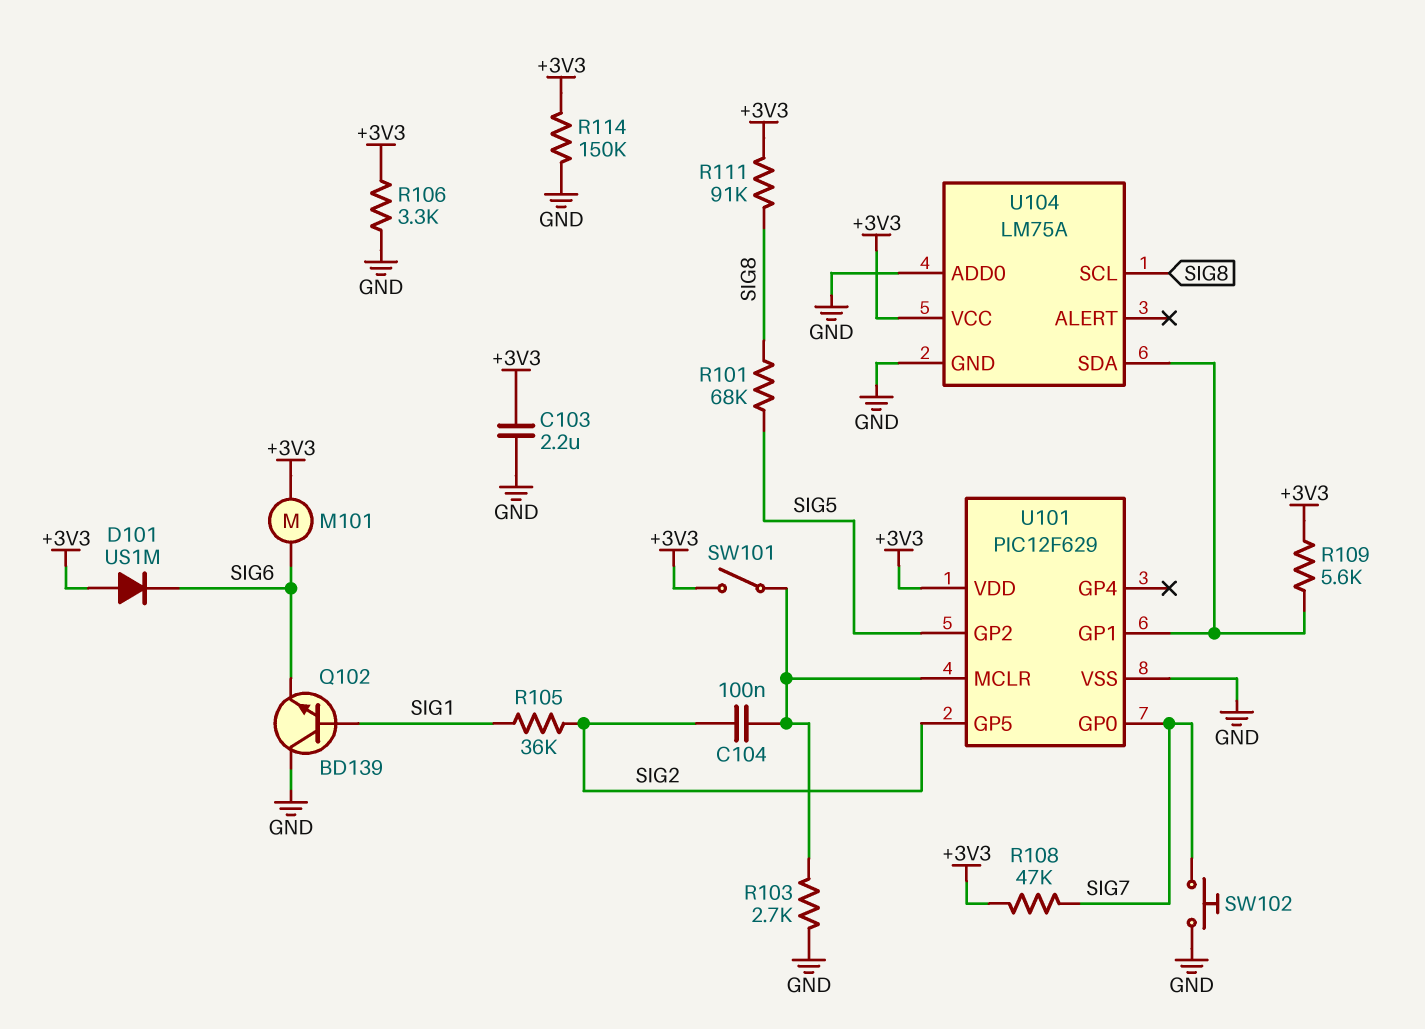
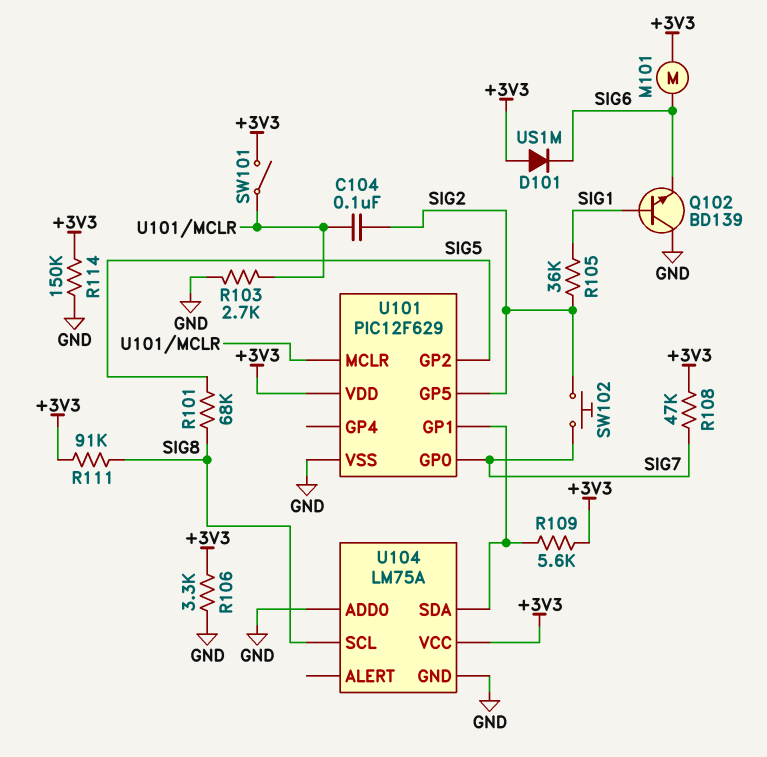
C103: 2.2uF (+3V3, GND) -> none
SW102: button (GND, SIG7) -> button (SIG2, SIG7)

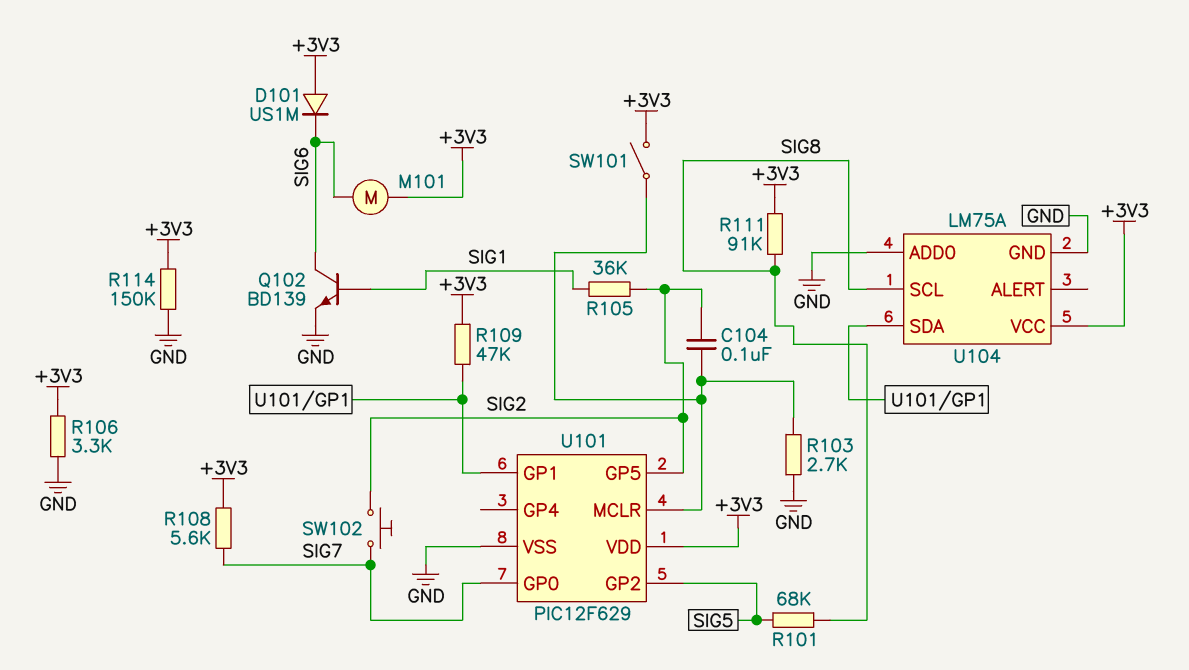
Q102: NPN BD139 (B SIG1, C GND, E SIG6) -> NPN BD139 (B SIG1, C SIG6, E GND)
R108: 47k (+3V3, SIG7) -> 5.6k (+3V3, SIG7)
R109: 5.6k (+3V3, U101/GP1) -> 47k (+3V3, U101/GP1)

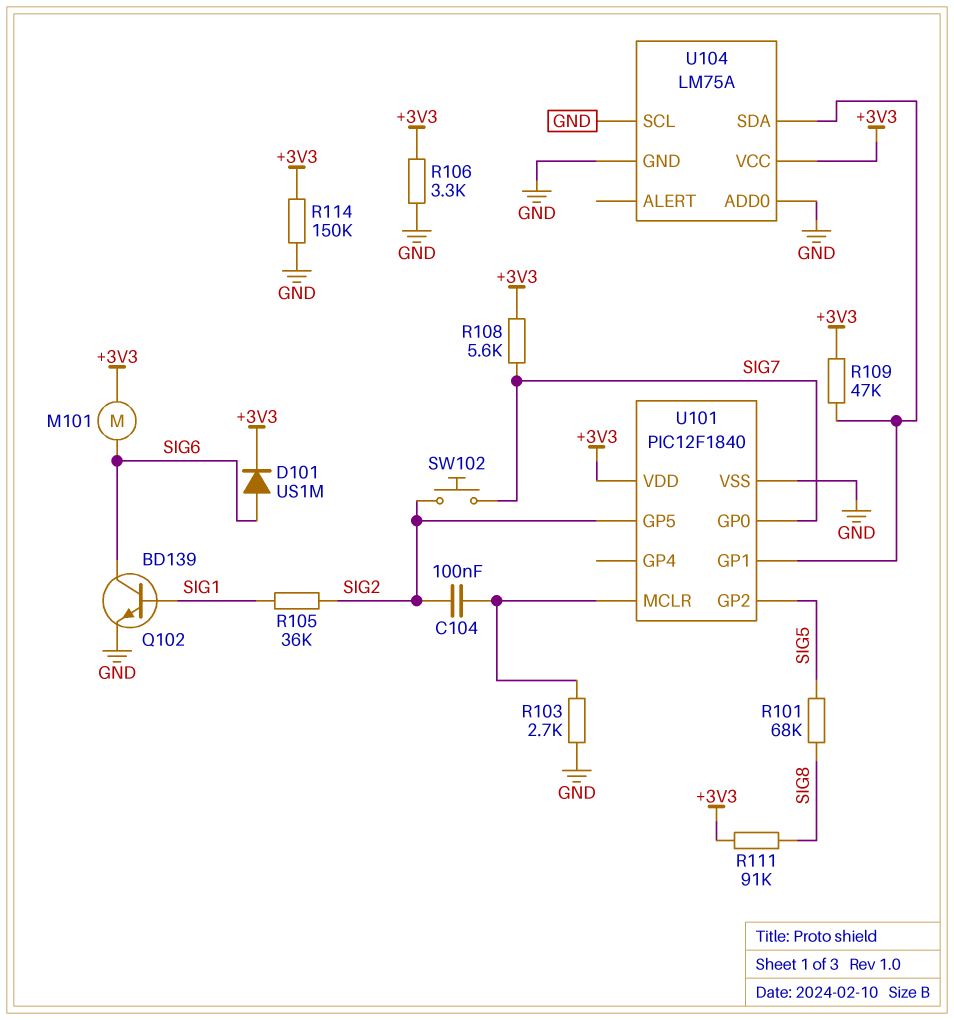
D101: diode US1M (A +3V3, K SIG6) -> diode US1M (A SIG6, K +3V3)
SW101: switch (+3V3, U101/MCLR) -> none
U101: PIC12F629 -> PIC12F1840
U104 pin SCL: SIG8 -> GND

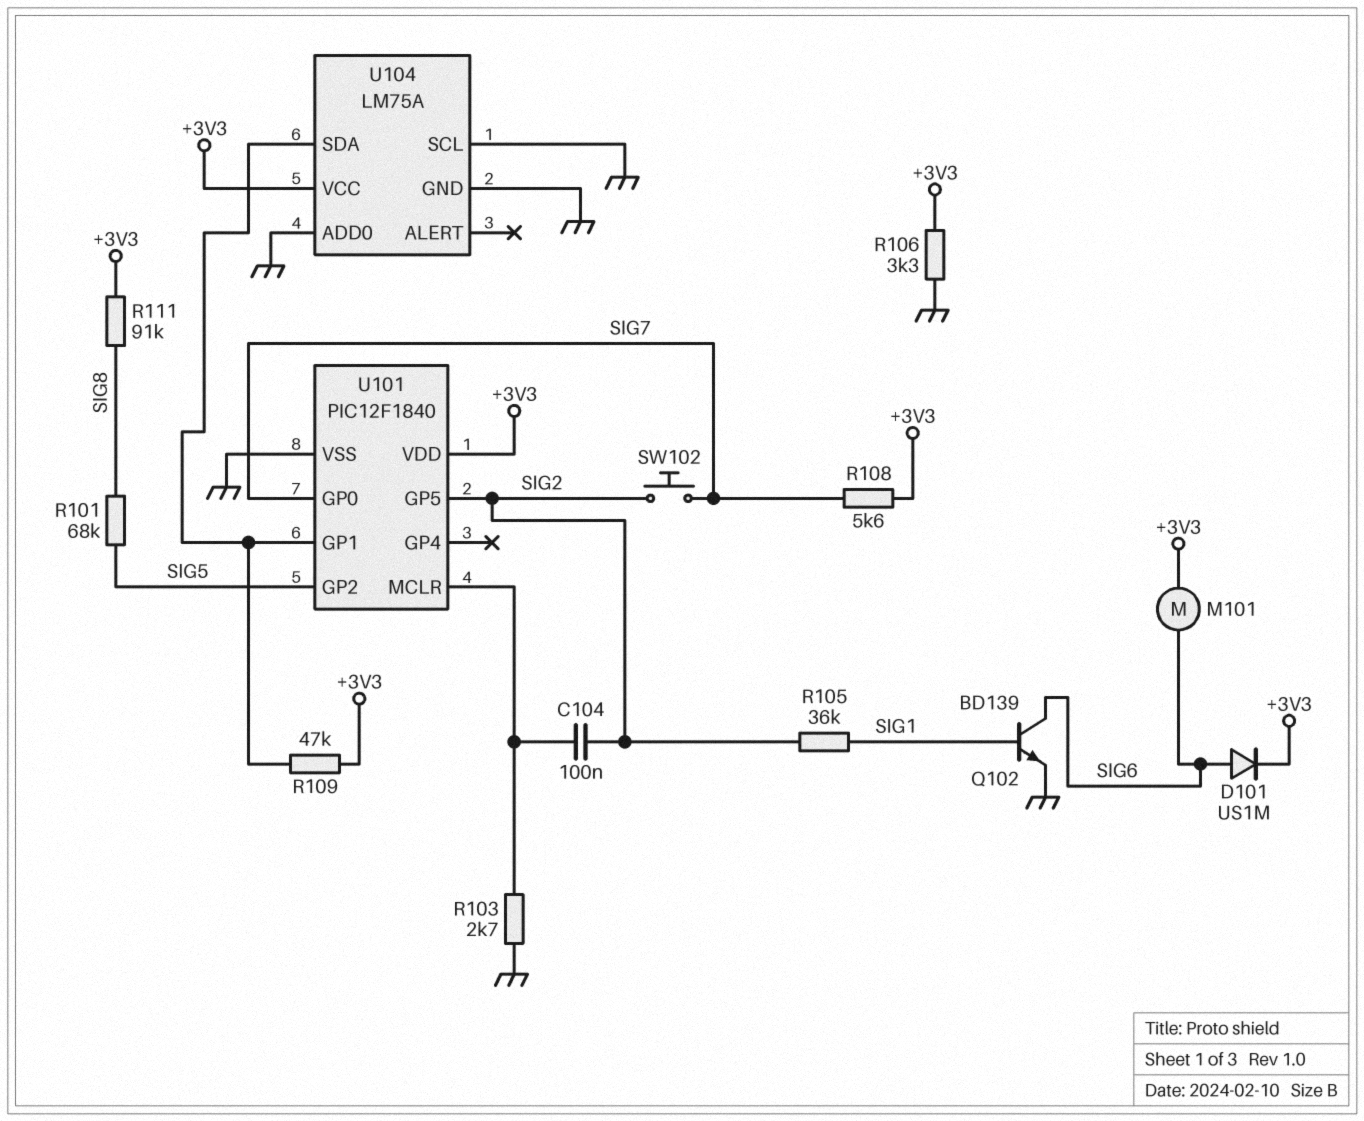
R114: 150k (+3V3, GND) -> none

